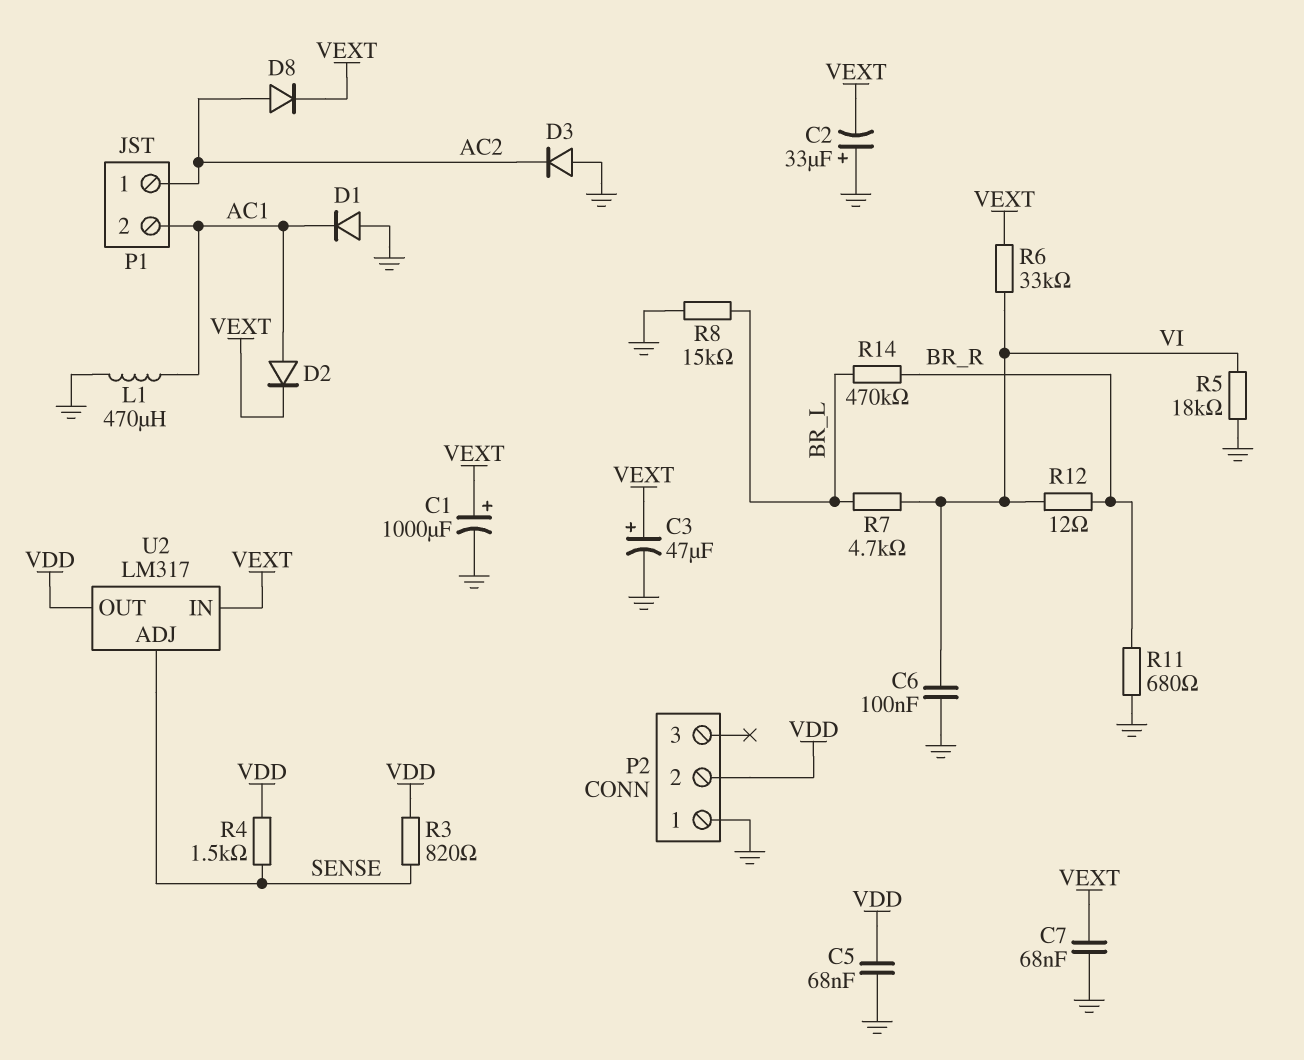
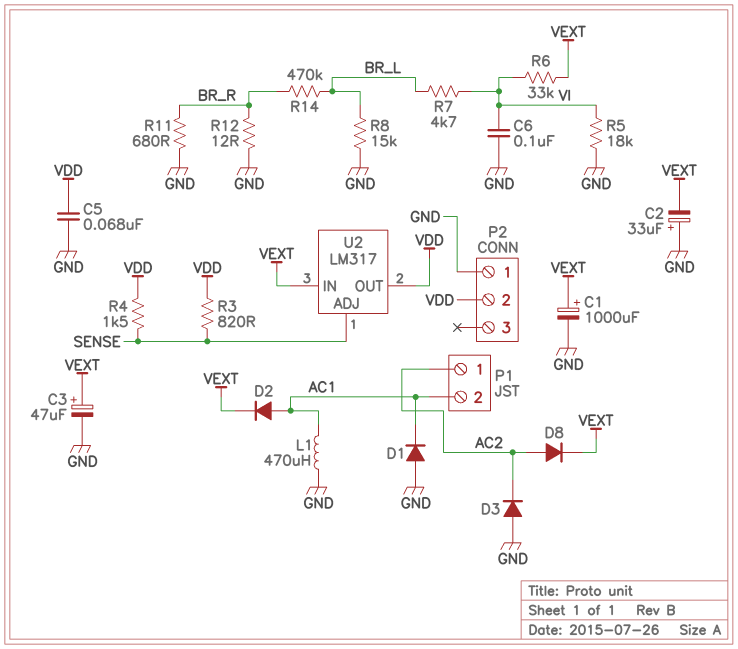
C7: 68nF (GND, VEXT) -> none
R12: 12 (BR_R, VI) -> 12 (BR_R, GND)

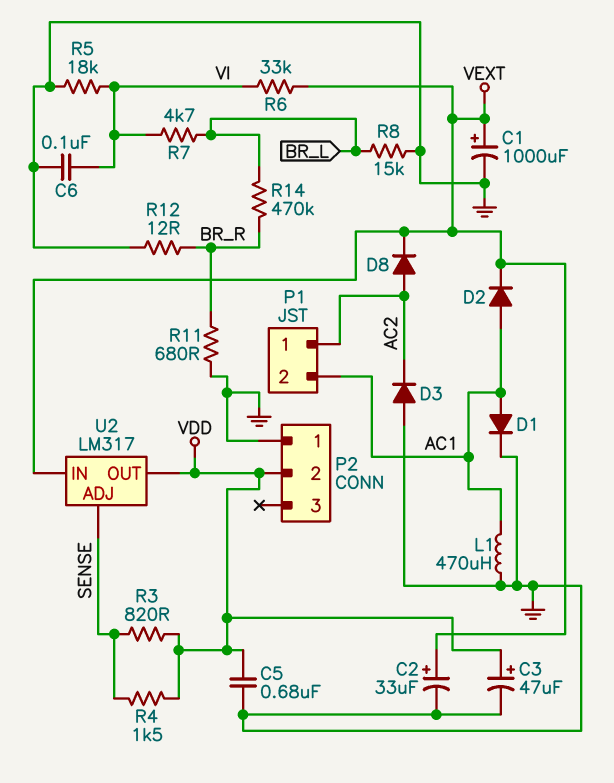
C2: 33uF (plus GND, minus VEXT) -> 33uF (plus VEXT, minus GND)
C3: 47uF (plus VEXT, minus GND) -> 47uF (plus VDD, minus GND)
C5: 68nF (GND, VDD) -> 680nF (GND, VDD)
D1: diode (A GND, K AC1) -> diode (A AC1, K GND)

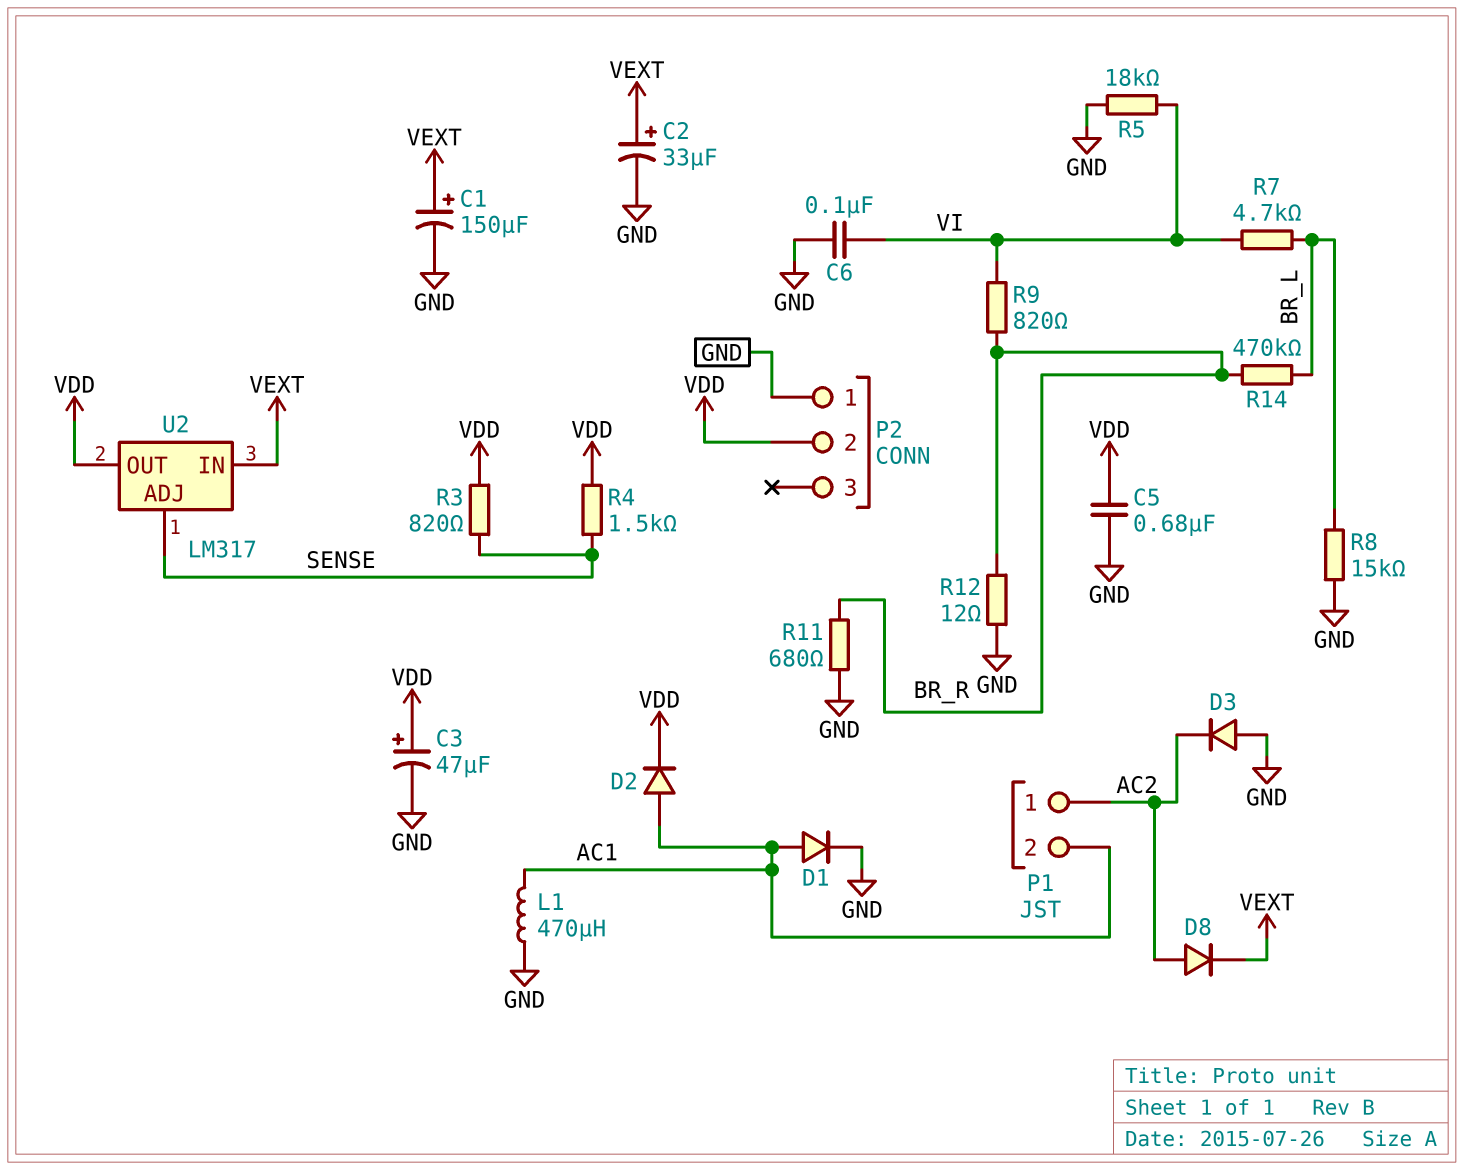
C1: 1000uF (plus VEXT, minus GND) -> 150uF (plus VEXT, minus GND)
D2: diode (A AC1, K VEXT) -> diode (A AC1, K VDD)
R6: 33k (VEXT, VI) -> none
R9: none -> 820 (BR_R, VI)

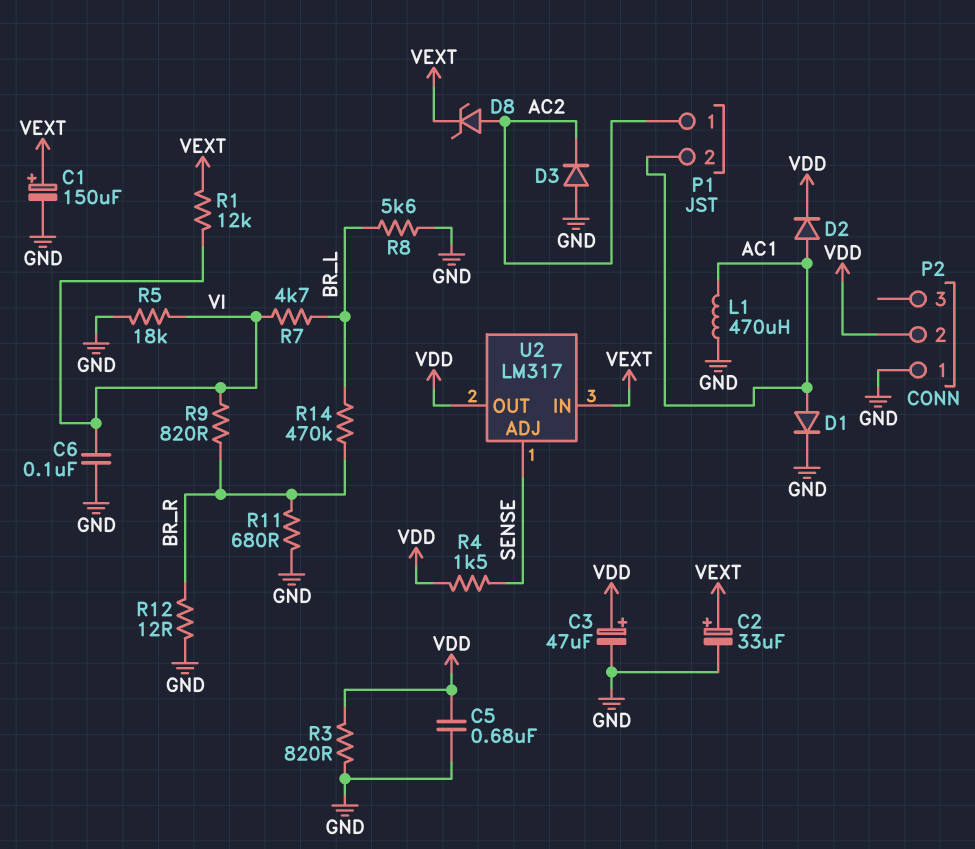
D8: diode (A AC2, K VEXT) -> zener (A AC2, K VEXT)
R1: none -> 12k (VEXT, VI)
R3: 820 (SENSE, VDD) -> 820 (GND, VDD)
R8: 15k (BR_L, GND) -> 5.6k (BR_L, GND)

